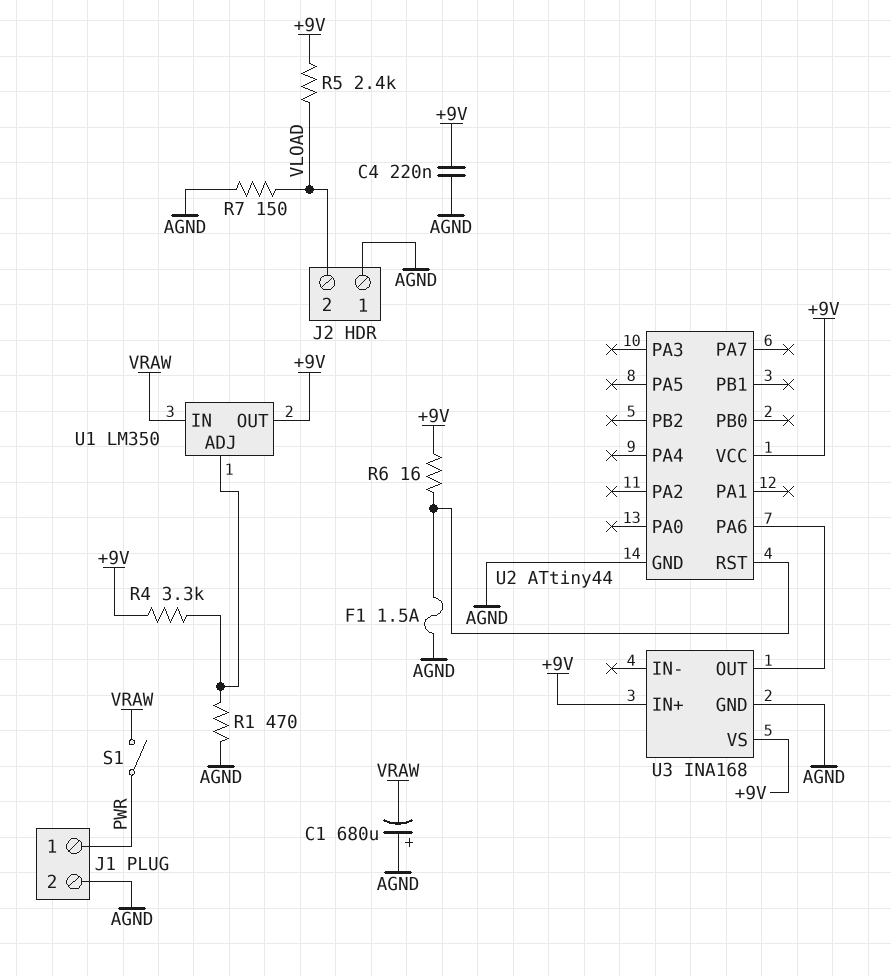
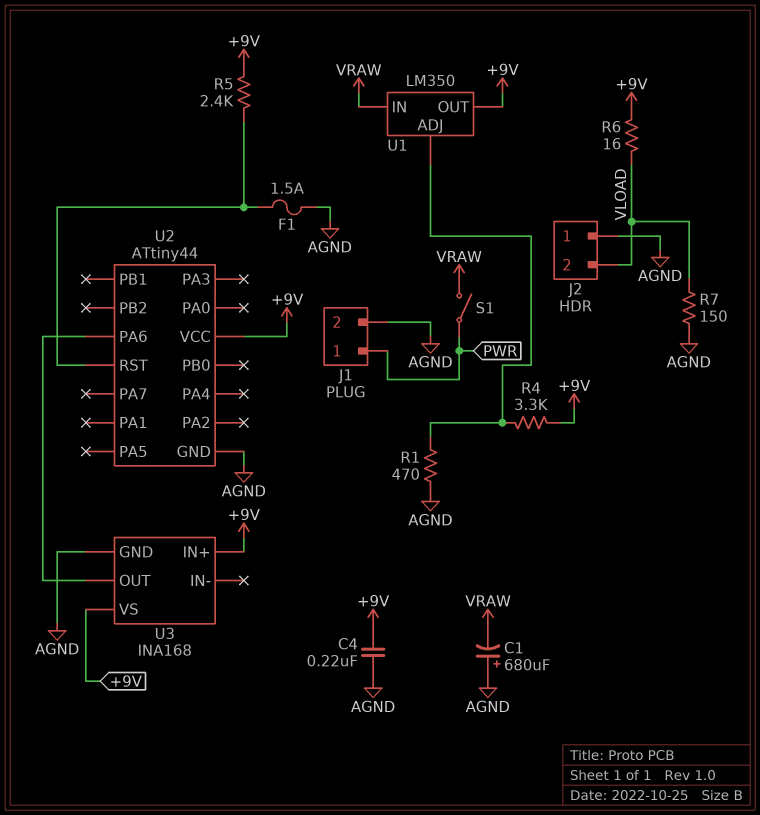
R5: 2.4k (+9V, VLOAD) -> 2.4k (+9V, U2/RST)
R6: 16 (+9V, U2/RST) -> 16 (+9V, VLOAD)

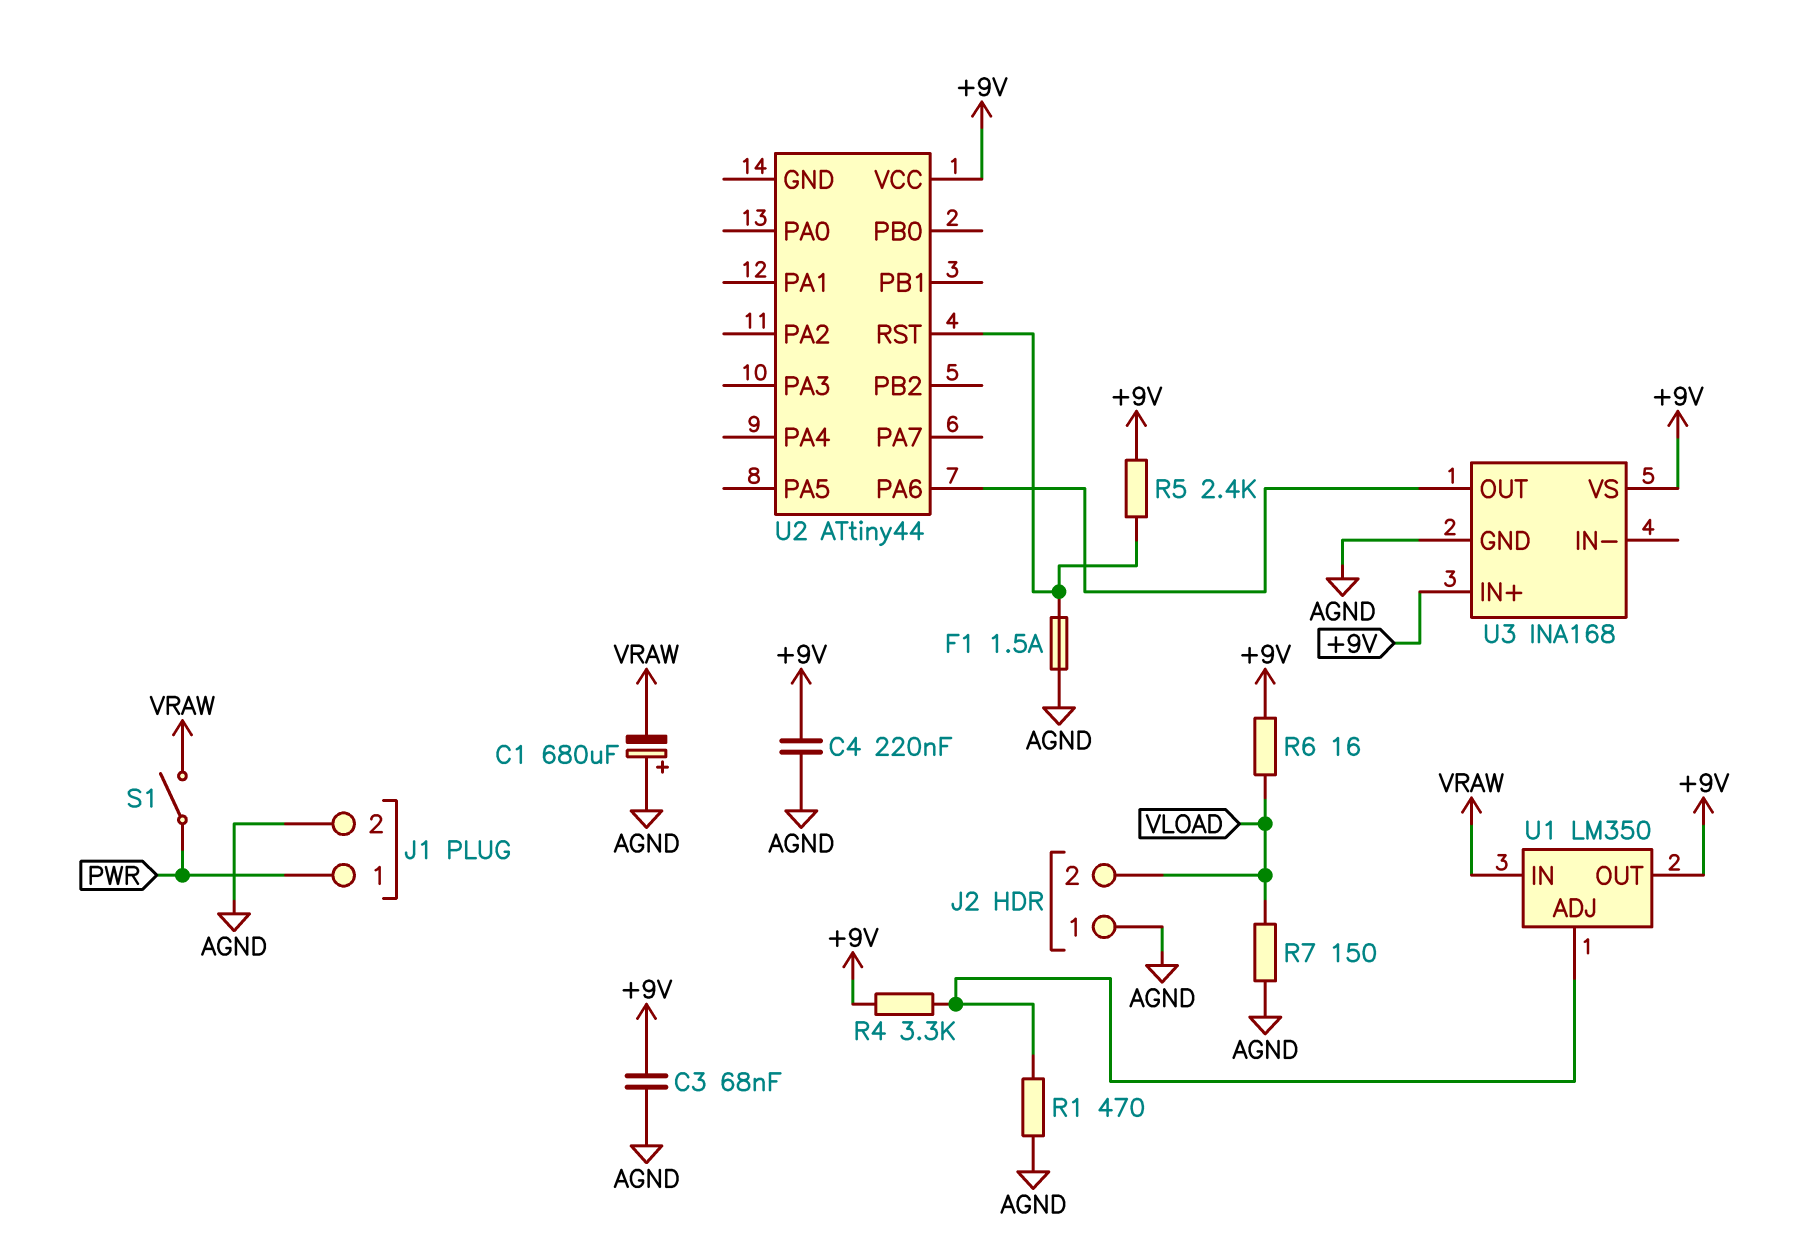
C3: none -> 68nF (+9V, AGND)
U2 pin GND: AGND -> none

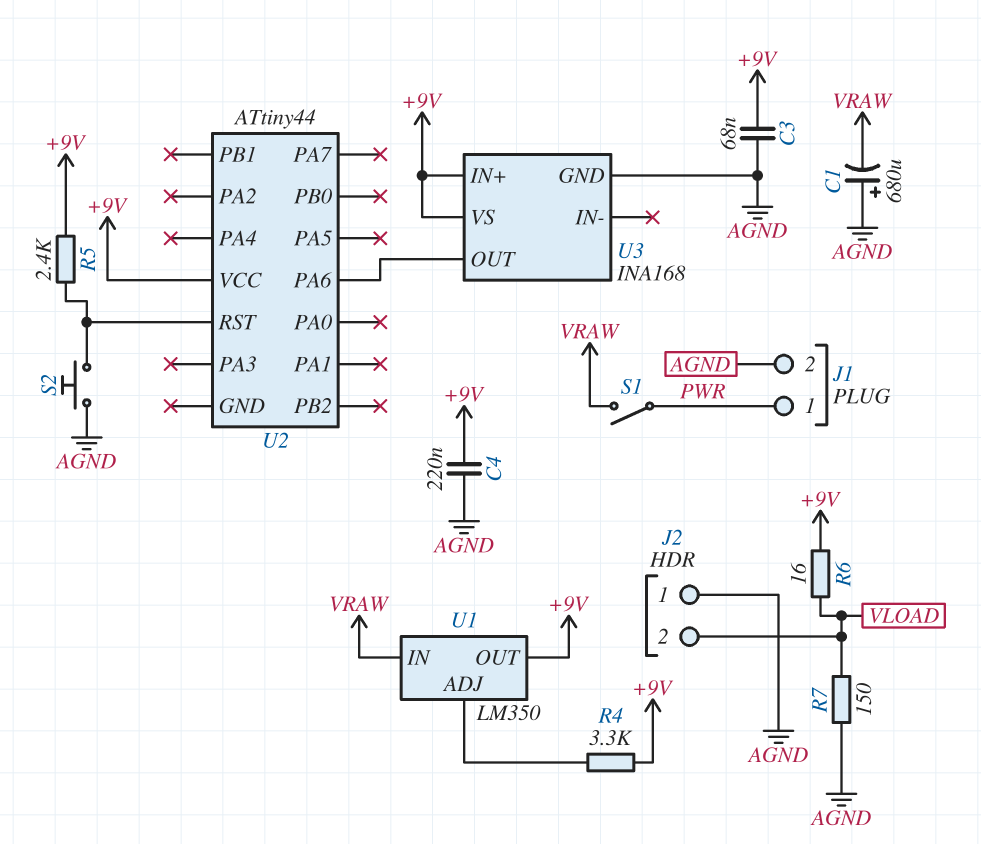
F1: 1.5A (AGND, U2/RST) -> none
R1: 470 (AGND, U1/ADJ) -> none
S2: none -> button (AGND, U2/RST)

